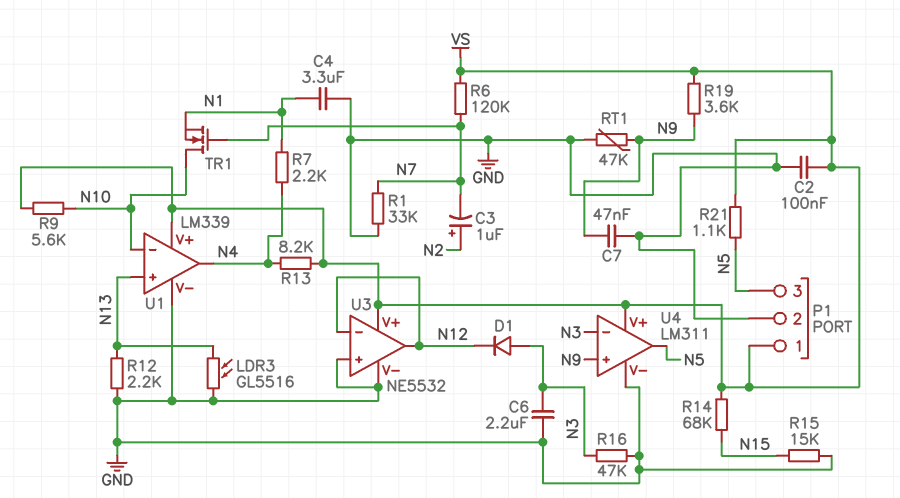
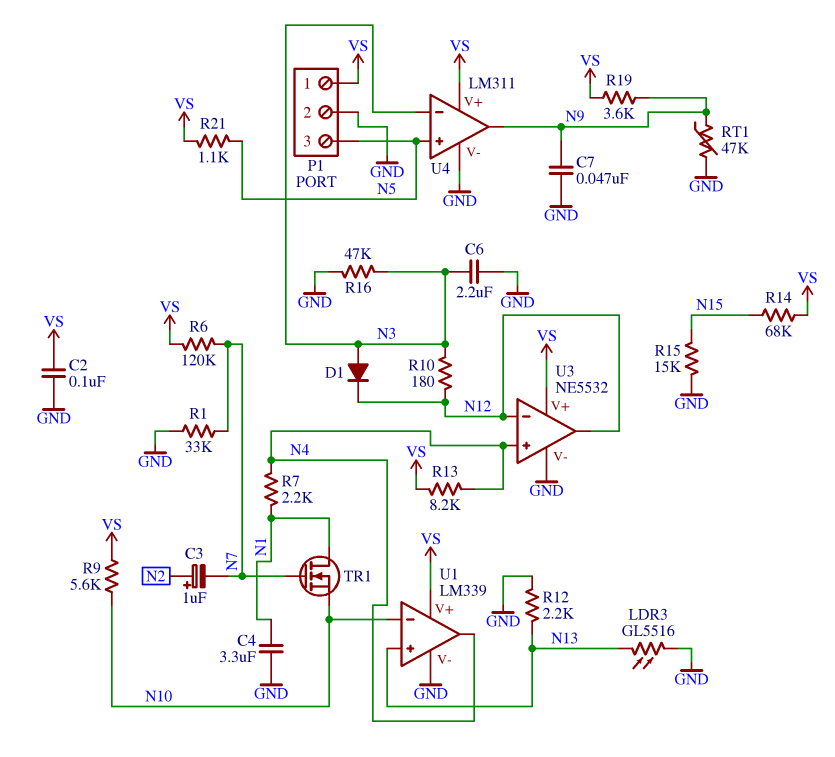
R10: none -> 180 (N3, N12)
TR1: NMOS (G N7, D N10, S N1) -> NMOS (G N7, D N1, S N10)
U3 pin in+: GND -> N4
U4 pin in+: N9 -> N5
U4 pin out: N5 -> N9

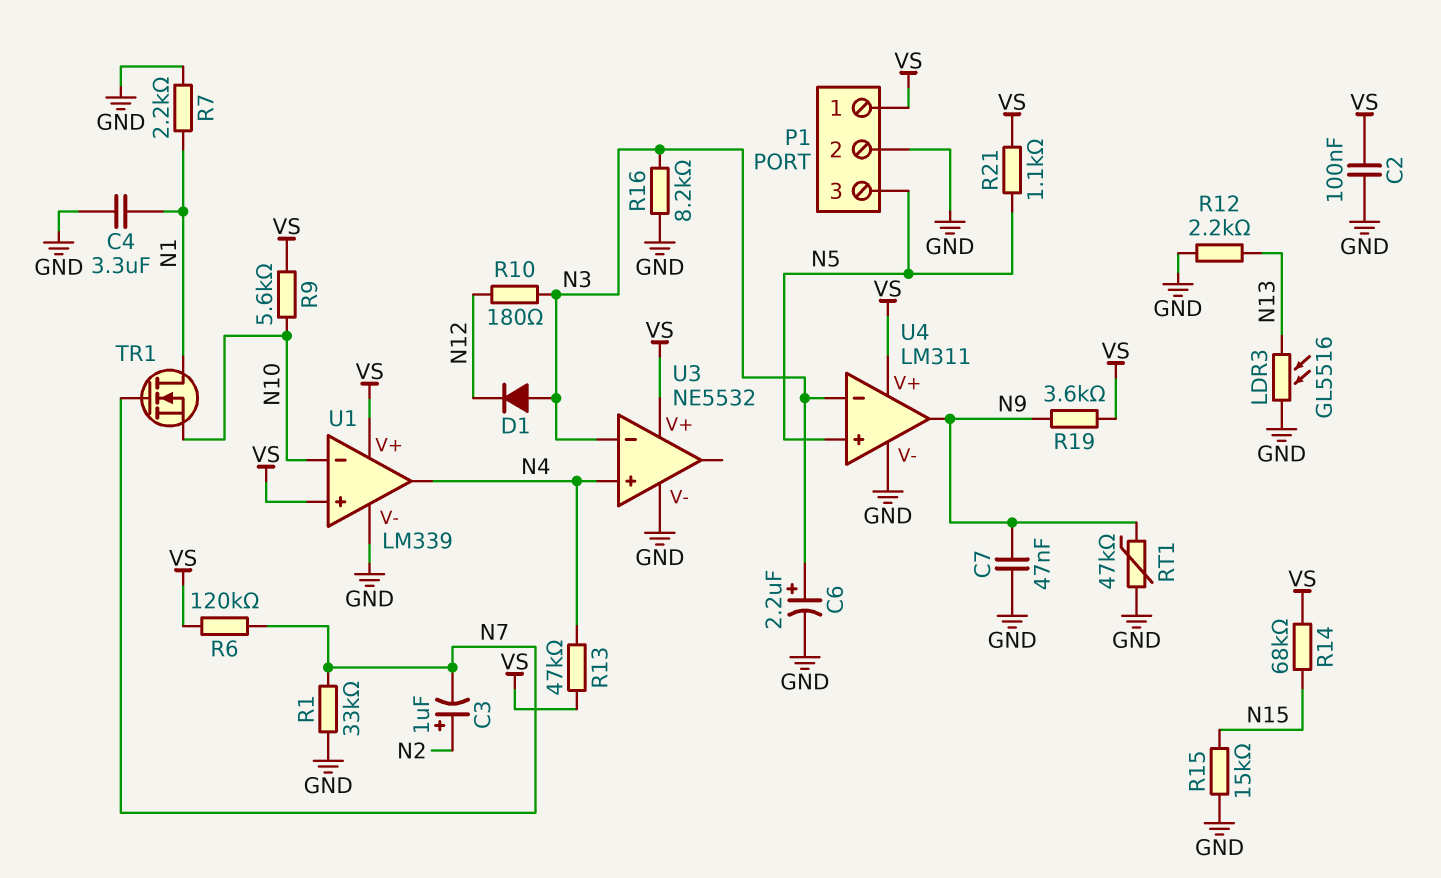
C6: 2.2uF (GND, N3) -> 2.2uF (plus N3, minus GND)
R7: 2.2k (N1, N4) -> 2.2k (GND, N1)
R13: 8.2k (N4, VS) -> 47k (N4, VS)
R16: 47k (GND, N3) -> 8.2k (GND, N3)
U1 pin in+: N13 -> VS
U3 pin in-: N12 -> N3
U3 pin out: N12 -> none

